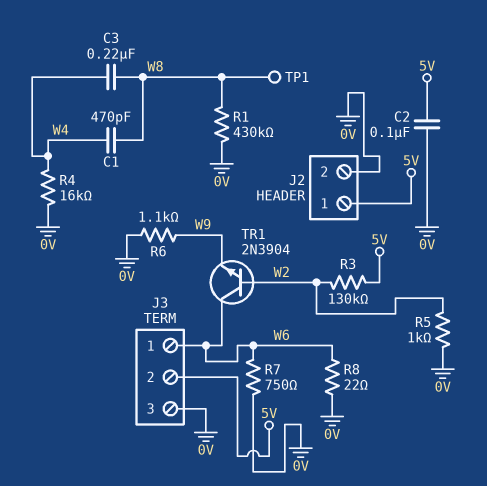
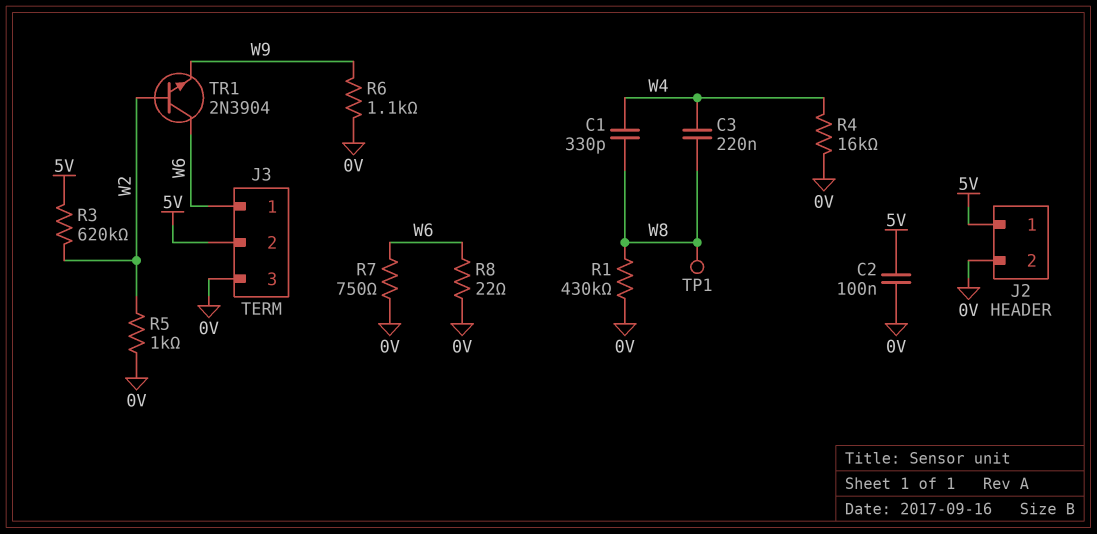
C1: 470pF (W4, W8) -> 330pF (W4, W8)
R3: 130k (5V, W2) -> 620k (5V, W2)

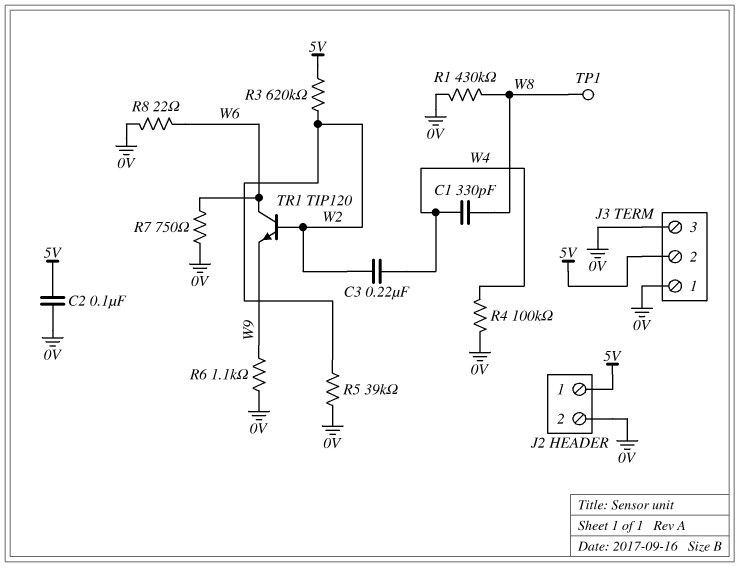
C3: 220nF (W4, W8) -> 220nF (W2, W4)
J3 pin 1: W6 -> 0V
R4: 16k (0V, W4) -> 100k (0V, W4)
R5: 1k (0V, W2) -> 39k (0V, W2)
TR1: NPN 2N3904 (B W2, C W6, E W9) -> NPN TIP120 (B W2, C W6, E W9)

